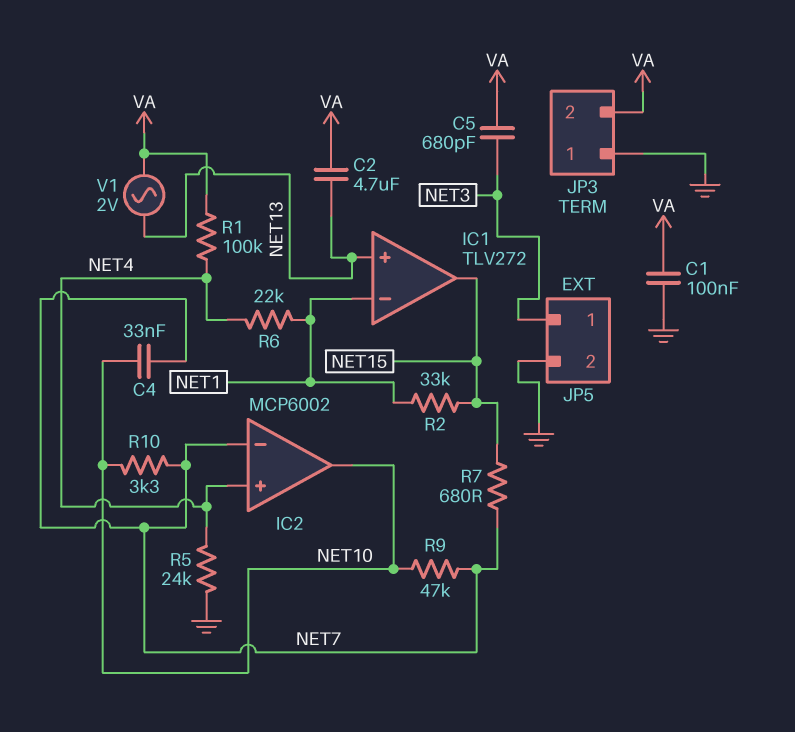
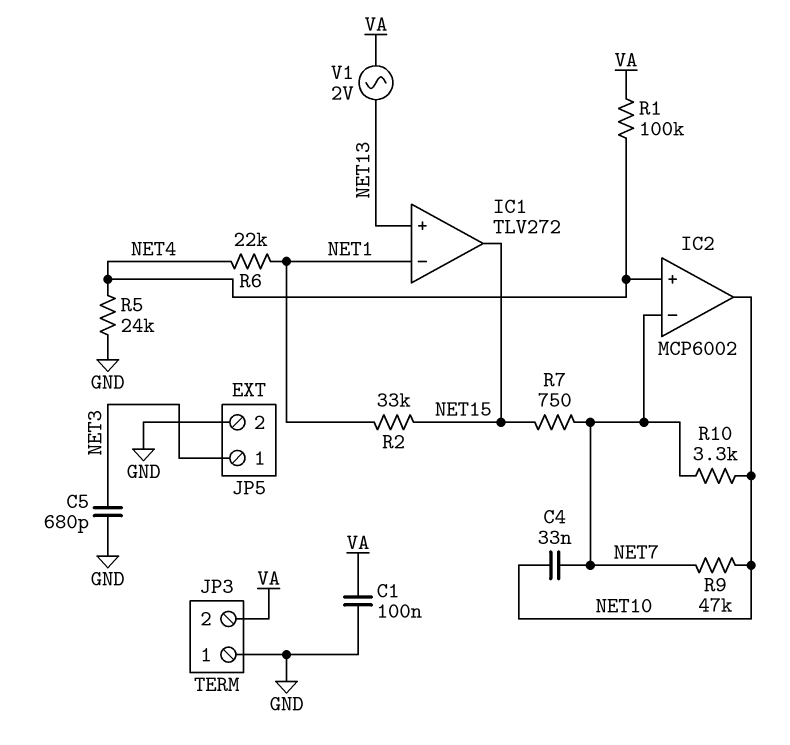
C2: 4.7uF (NET13, VA) -> none
C5: 680pF (NET3, VA) -> 680pF (GND, NET3)
R7: 680 (NET7, NET15) -> 750 (NET7, NET15)

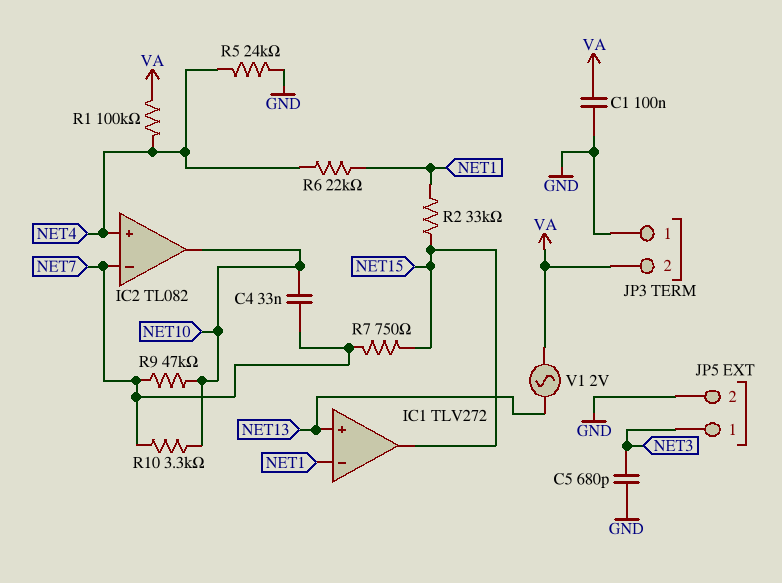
IC2: MCP6002 -> TL082

